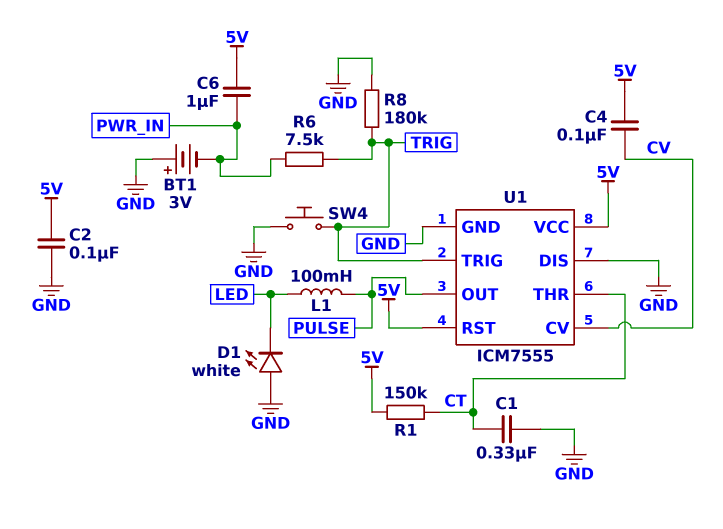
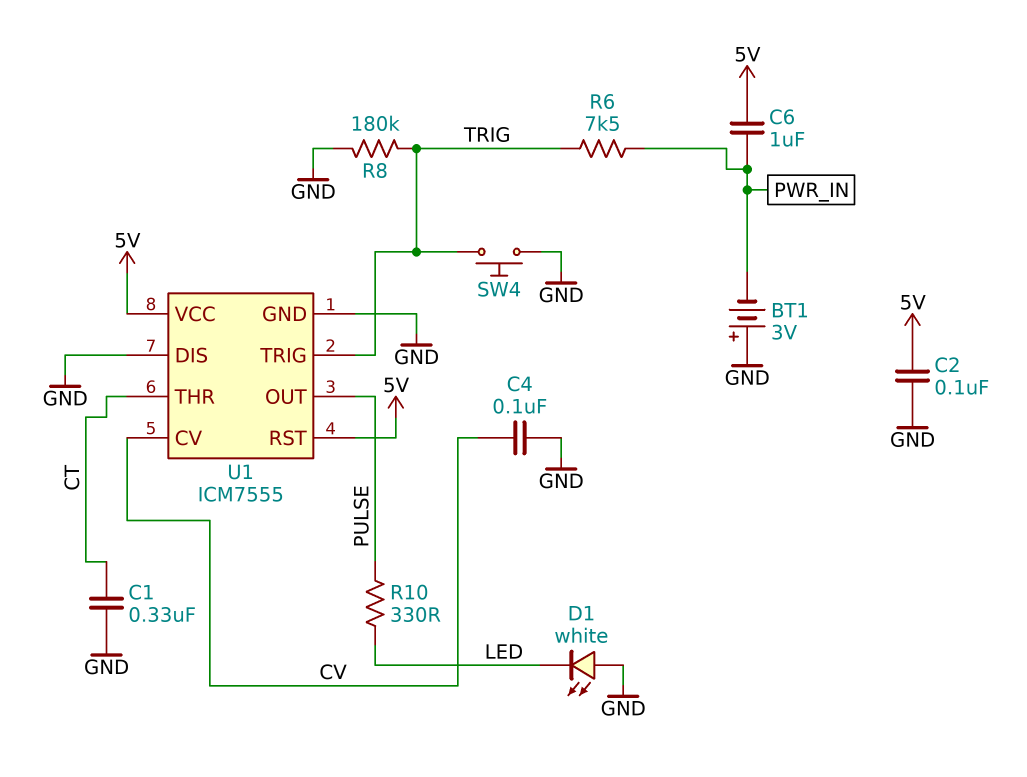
C4: 100nF (5V, CV) -> 100nF (CV, GND)
L1: 100mH (LED, PULSE) -> none
R1: 150k (5V, CT) -> none
R10: none -> 330 (LED, PULSE)

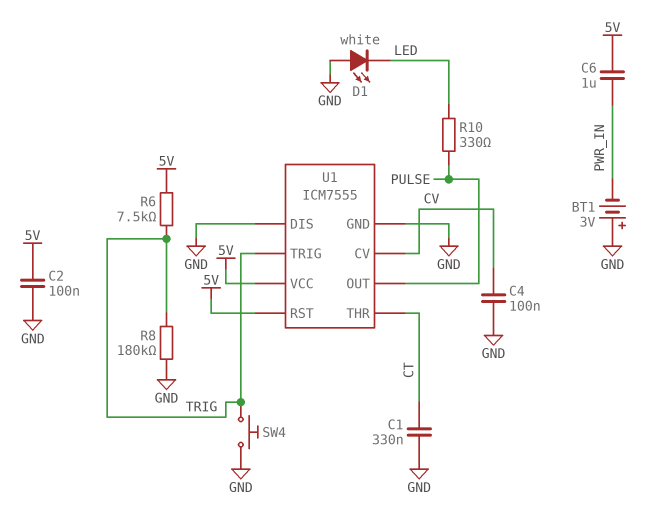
R6: 7.5k (PWR_IN, TRIG) -> 7.5k (5V, TRIG)

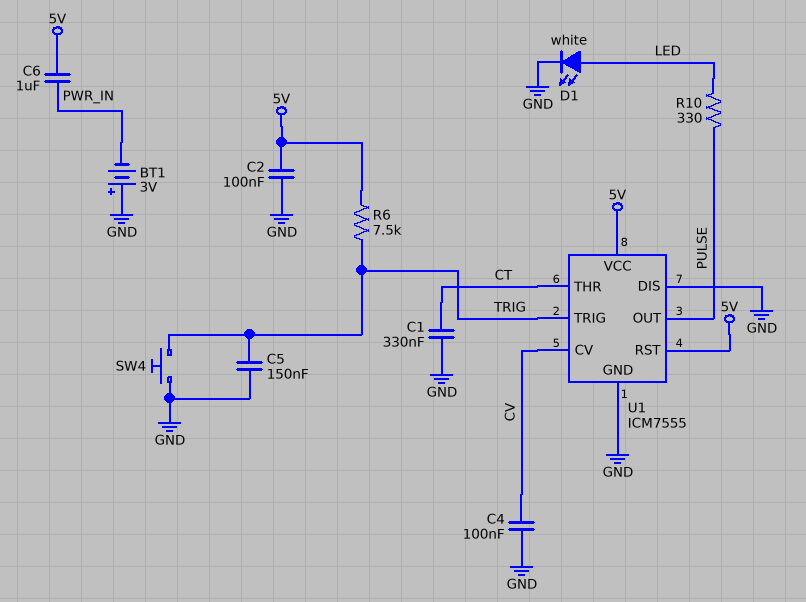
C5: none -> 150nF (GND, TRIG)
D1: LED white (A GND, K LED) -> LED white (A LED, K GND)
R8: 180k (GND, TRIG) -> none

